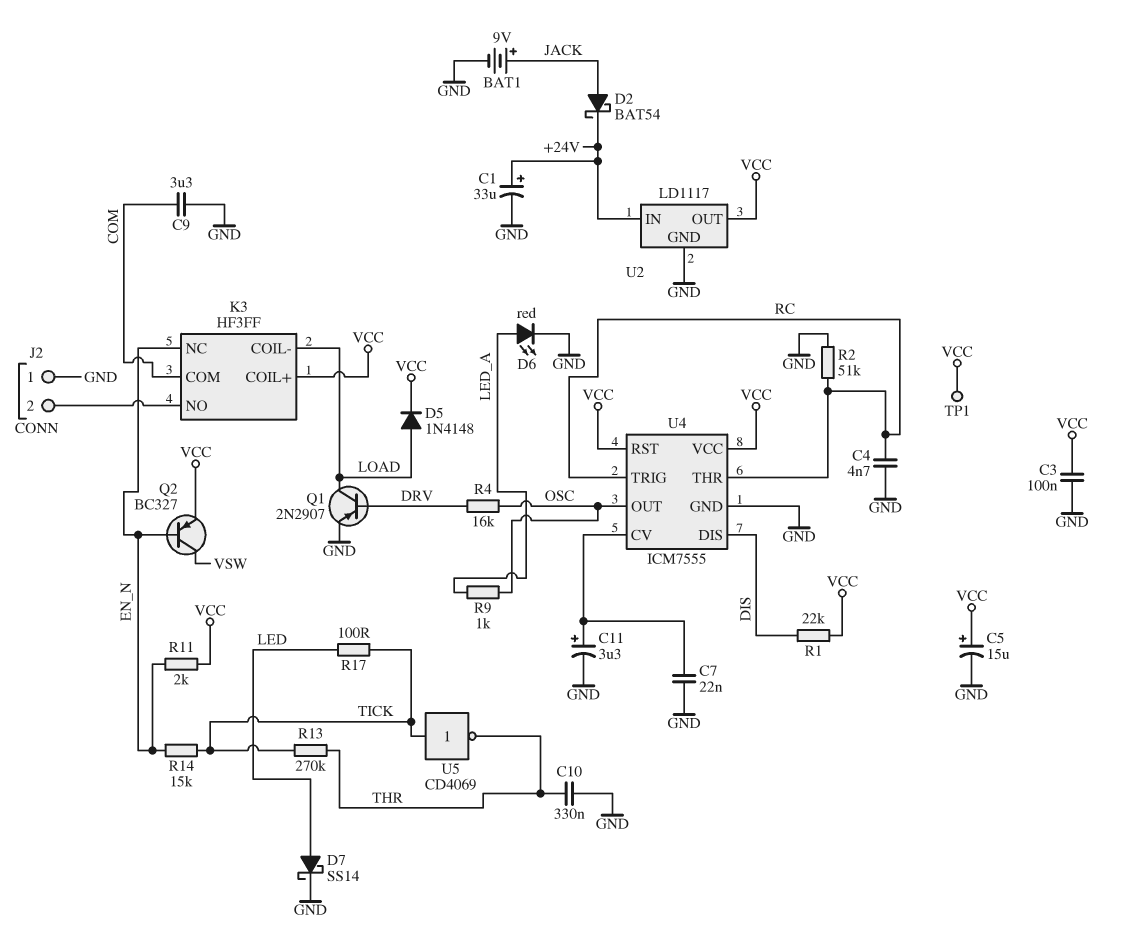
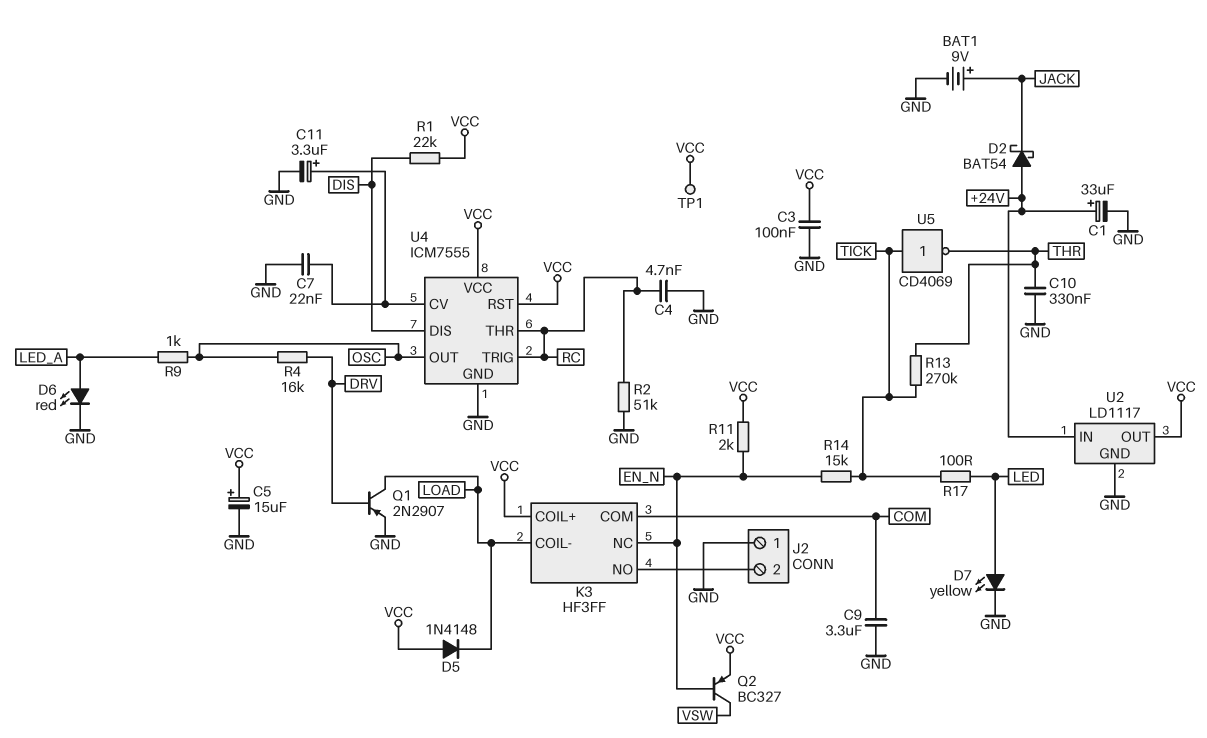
D2: schottky BAT54 (A JACK, K +24V) -> schottky BAT54 (A +24V, K JACK)
D5: diode 1N4148 (A LOAD, K VCC) -> diode 1N4148 (A VCC, K LOAD)
D7: schottky SS14 (A LED, K GND) -> LED yellow (A LED, K GND)

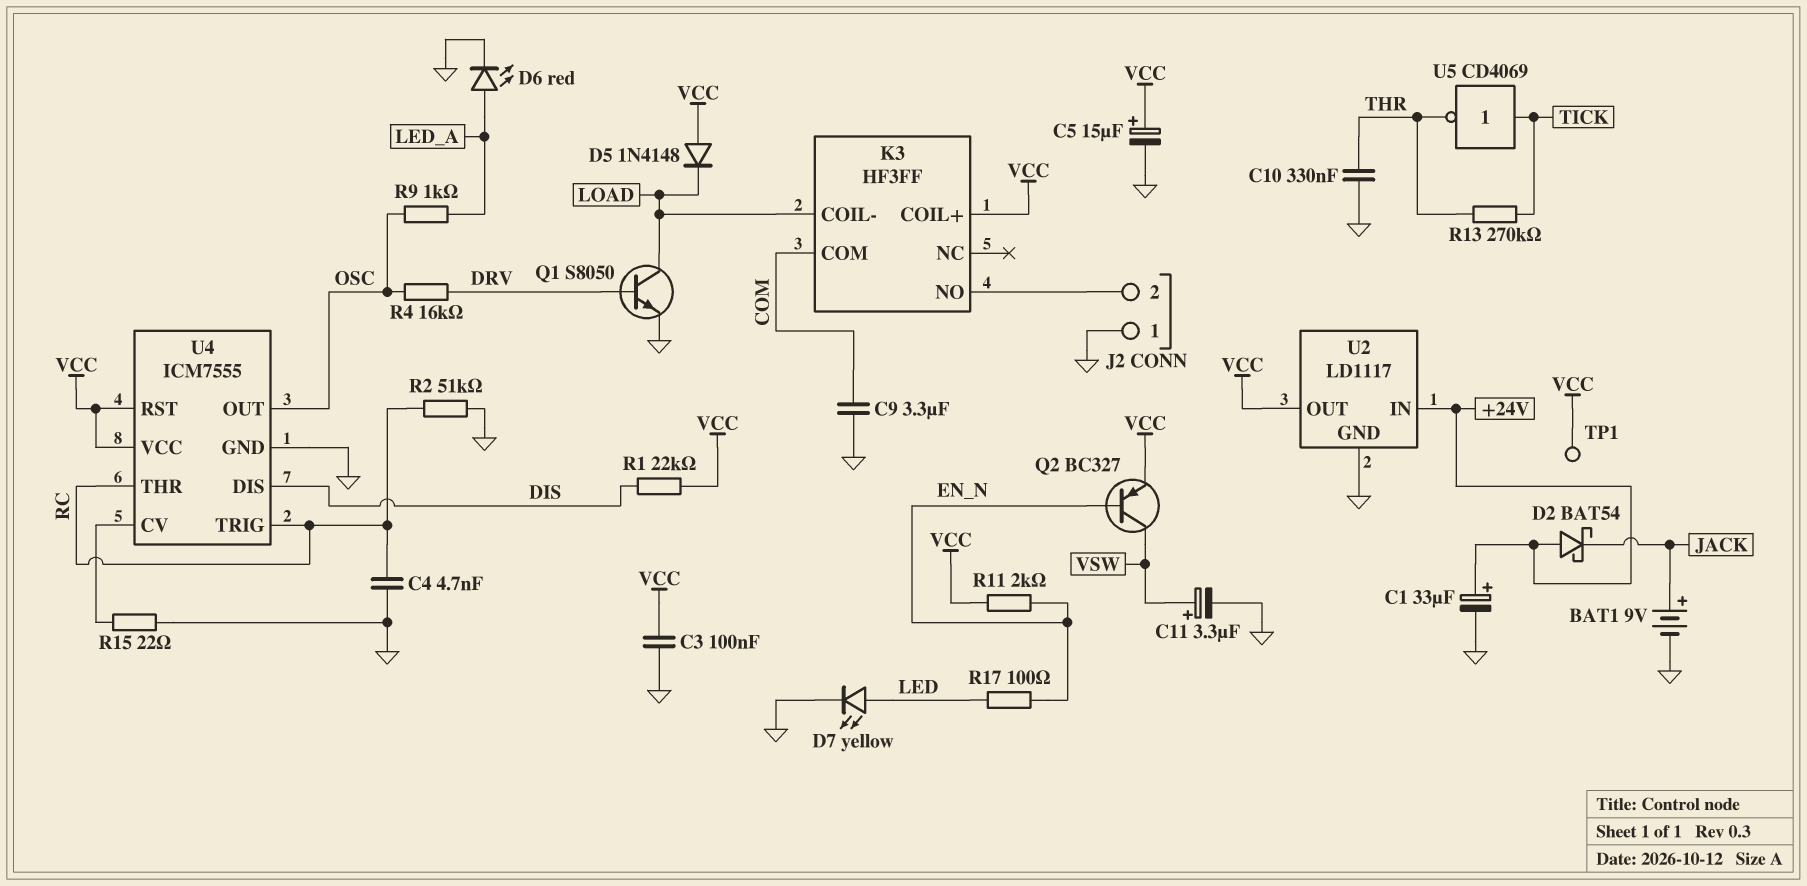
C7: 22nF (GND, U4/CV) -> none
C11: 3.3uF (plus U4/CV, minus GND) -> 3.3uF (plus VSW, minus GND)
K3 pin NC: EN_N -> none
Q1: PNP 2N2907 (B DRV, C LOAD, E GND) -> NPN S8050 (B DRV, C LOAD, E GND)
R14: 15k (EN_N, TICK) -> none
R15: none -> 22 (GND, U4/CV)
R17: 100 (LED, TICK) -> 100 (EN_N, LED)

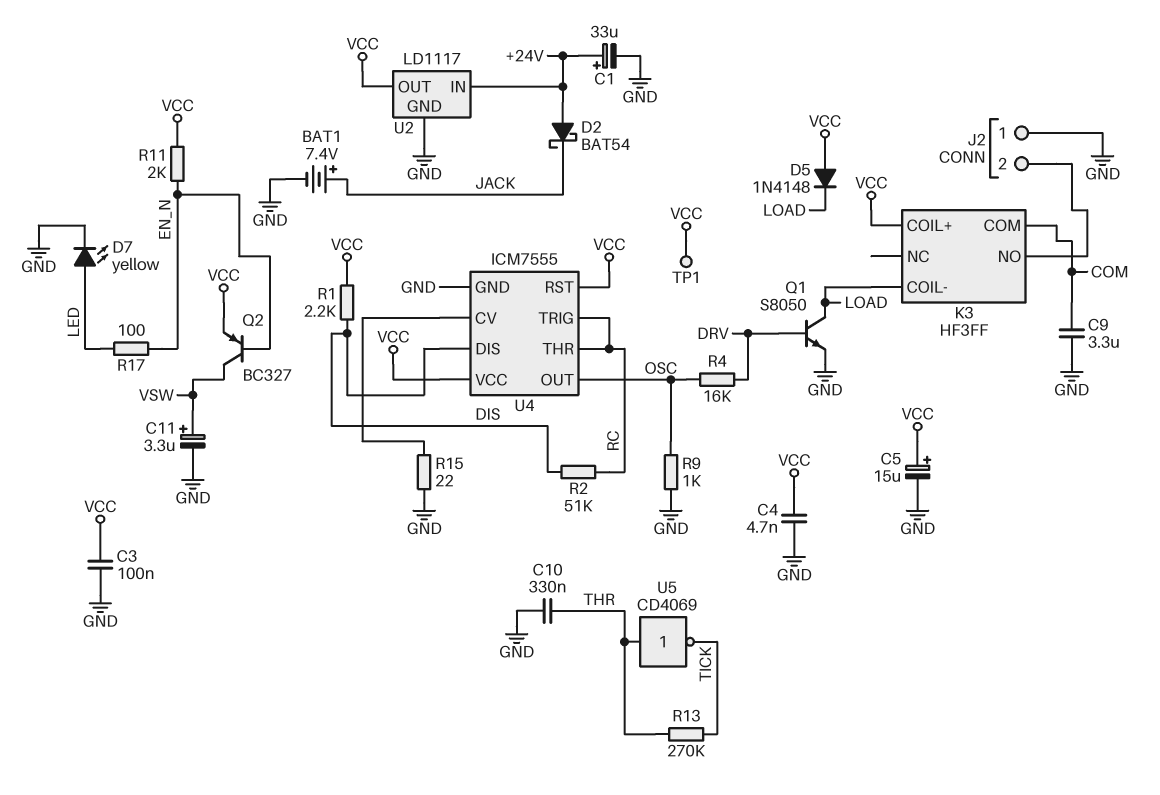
BAT1: 9V (plus JACK, minus GND) -> 7.4V (plus JACK, minus GND)
C4: 4.7nF (GND, RC) -> 4.7nF (GND, VCC)
D6: LED red (A LED_A, K GND) -> none
R1: 22k (DIS, VCC) -> 2.2k (DIS, VCC)
R2: 51k (GND, RC) -> 51k (DIS, RC)
R9: 1k (LED_A, OSC) -> 1k (GND, OSC)
U5: NOT CD4069 (in TICK, out THR) -> NOT CD4069 (in THR, out TICK)

